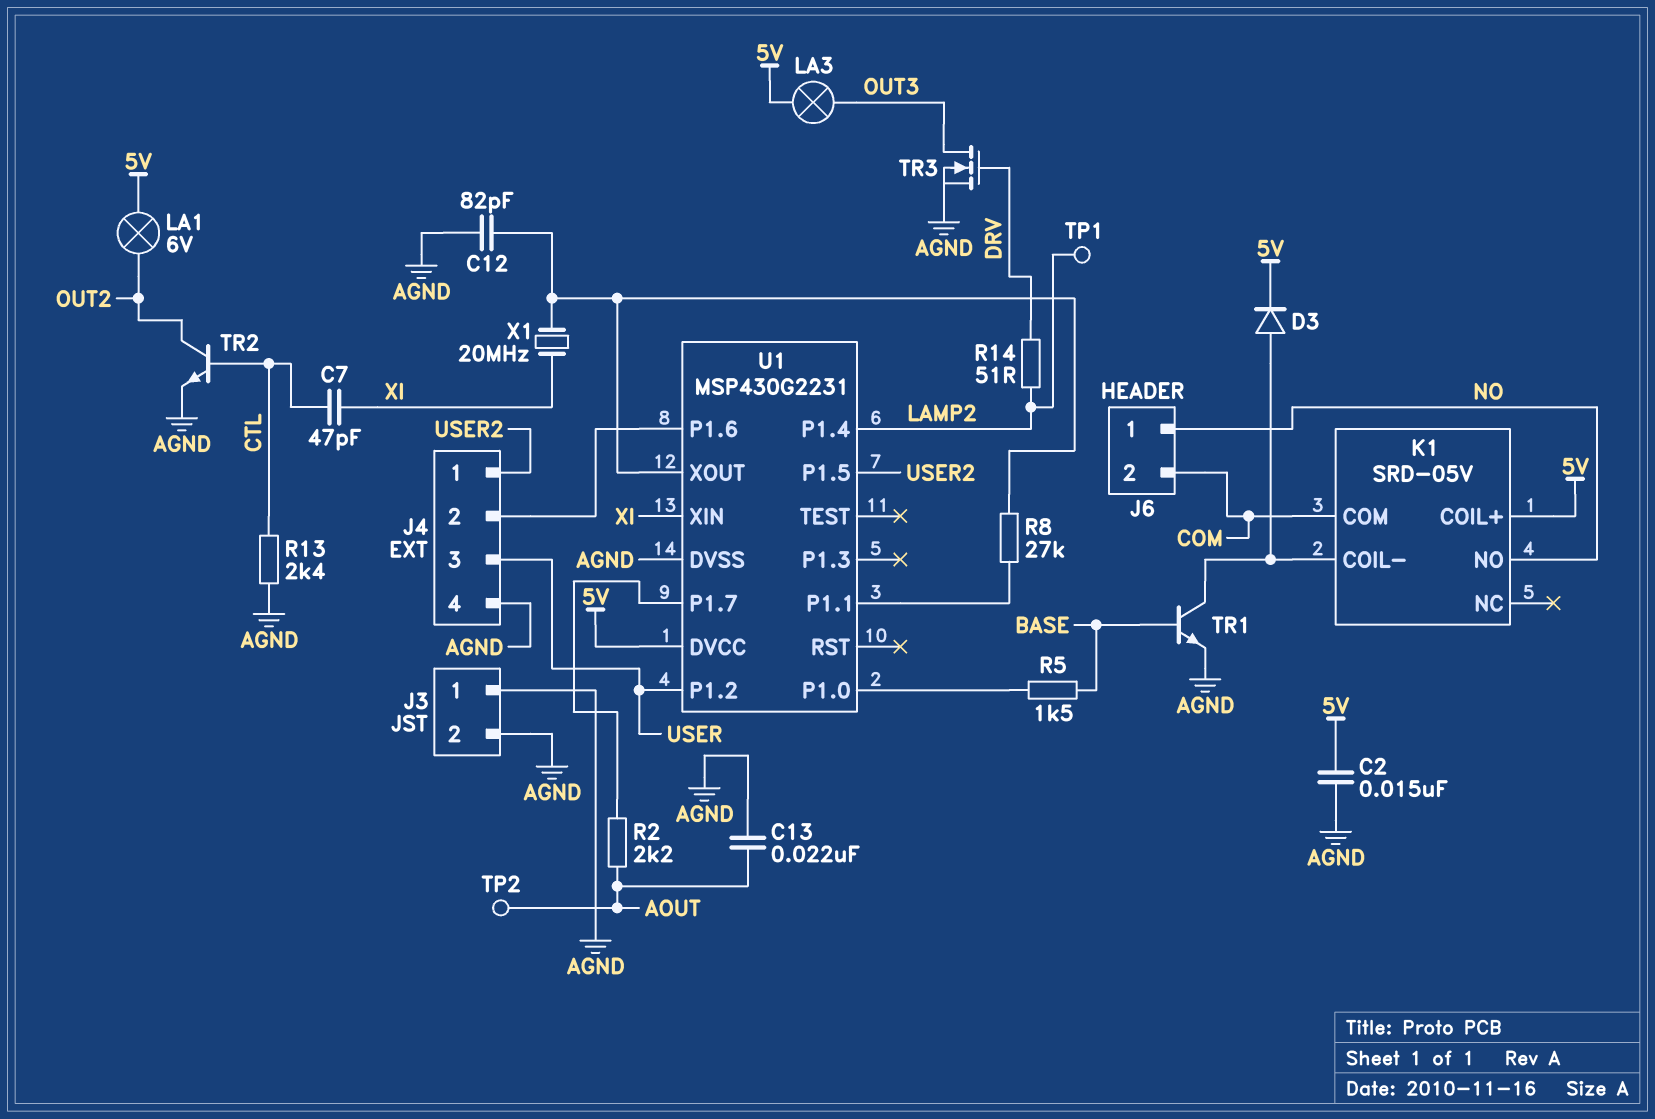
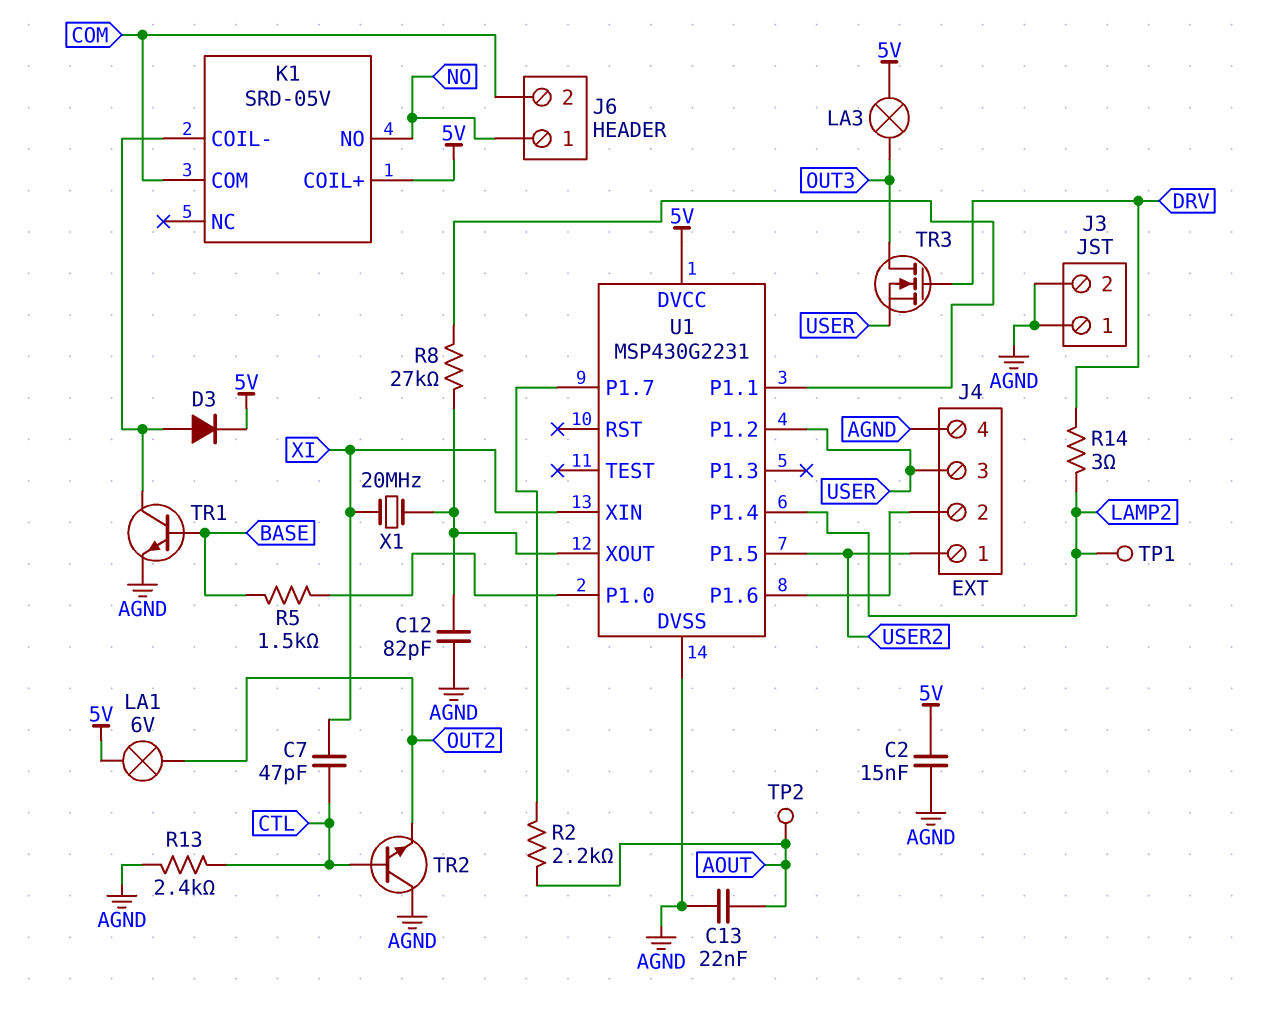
R14: 51 (DRV, LAMP2) -> 3 (DRV, LAMP2)
TR2: NPN (B CTL, C OUT2, E AGND) -> NPN (B CTL, C AGND, E OUT2)
TR3: NMOS (G DRV, D OUT3, S AGND) -> NMOS (G DRV, D OUT3, S USER)

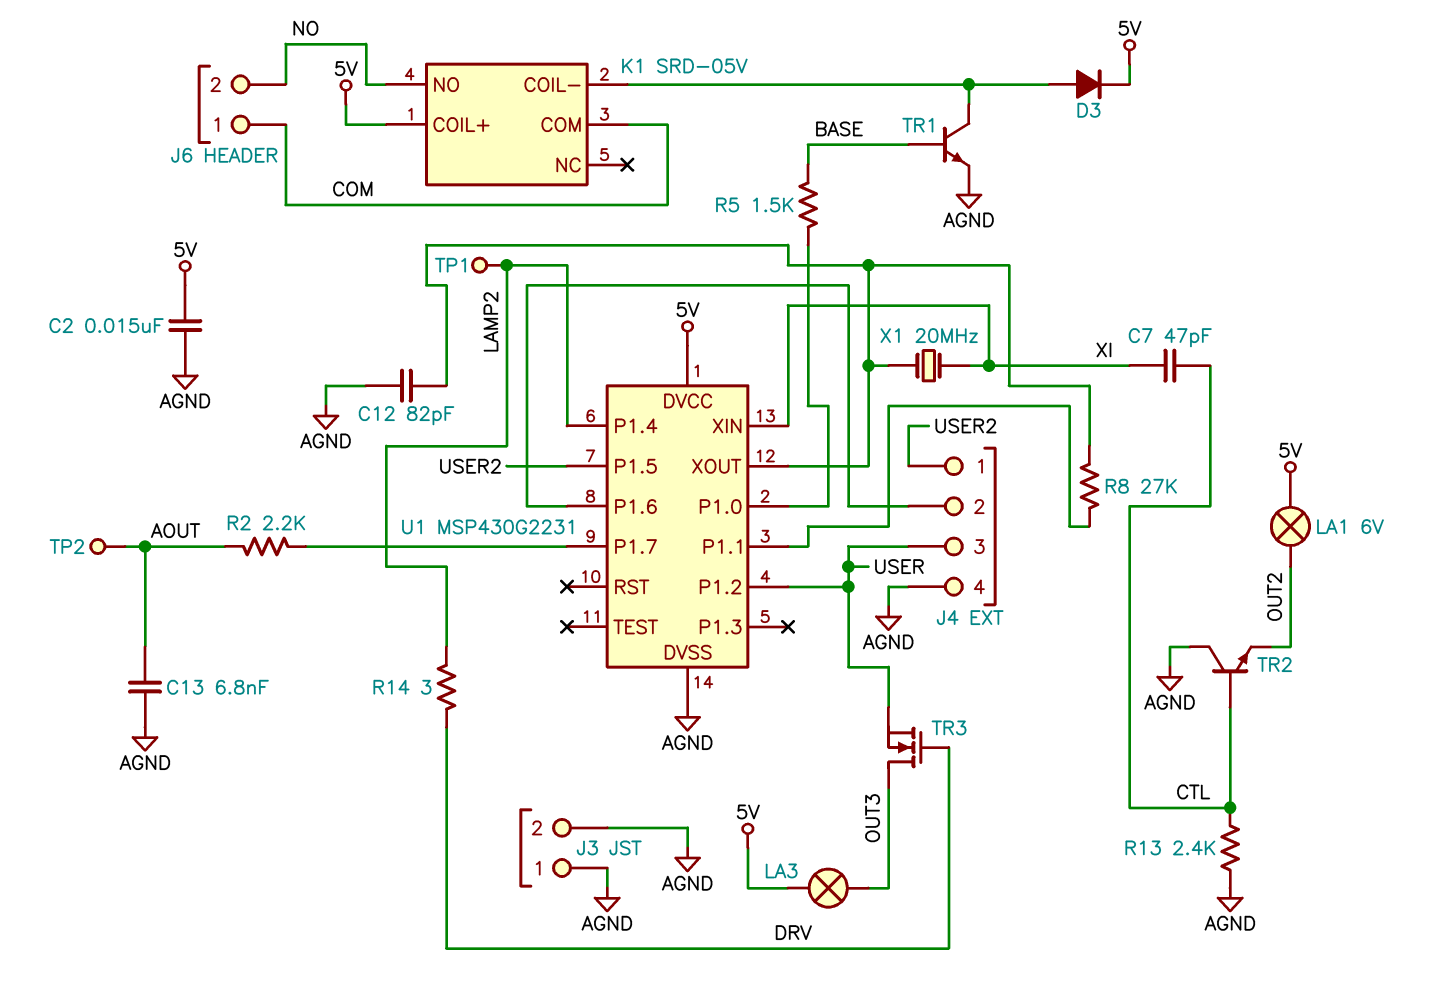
C13: 22nF (AGND, AOUT) -> 6.8nF (AGND, AOUT)
J6 pin 1: NO -> COM
J6 pin 2: COM -> NO

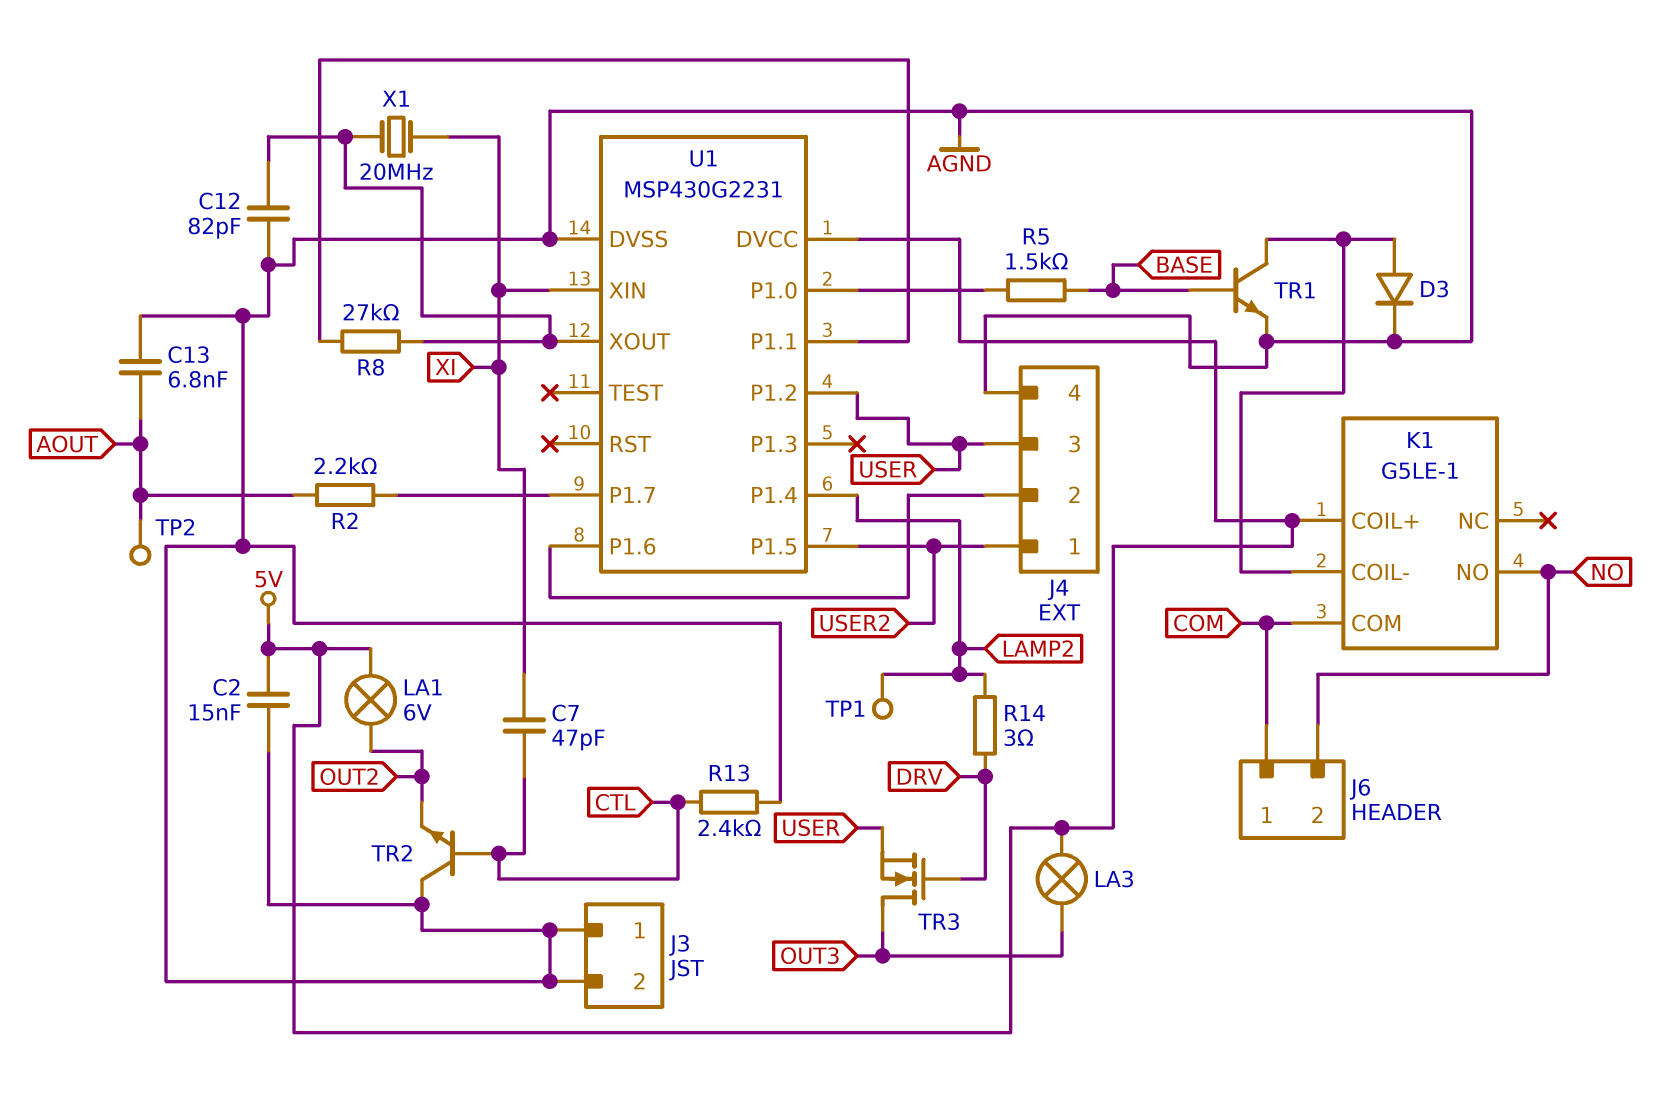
D3: diode (A K1/COIL-, K 5V) -> diode (A K1/COIL-, K AGND)
K1: SRD-05V -> G5LE-1

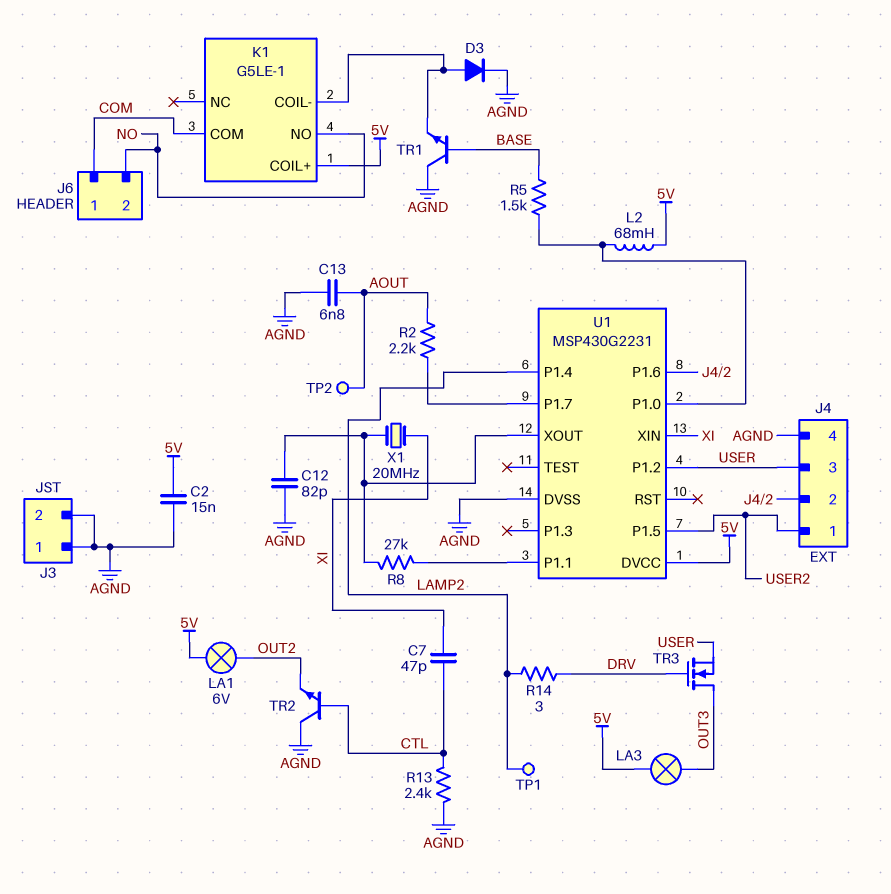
L2: none -> 68mH (5V, U1/P1.0)
TR1: NPN (B BASE, C K1/COIL-, E AGND) -> NPN (B BASE, C AGND, E K1/COIL-)

